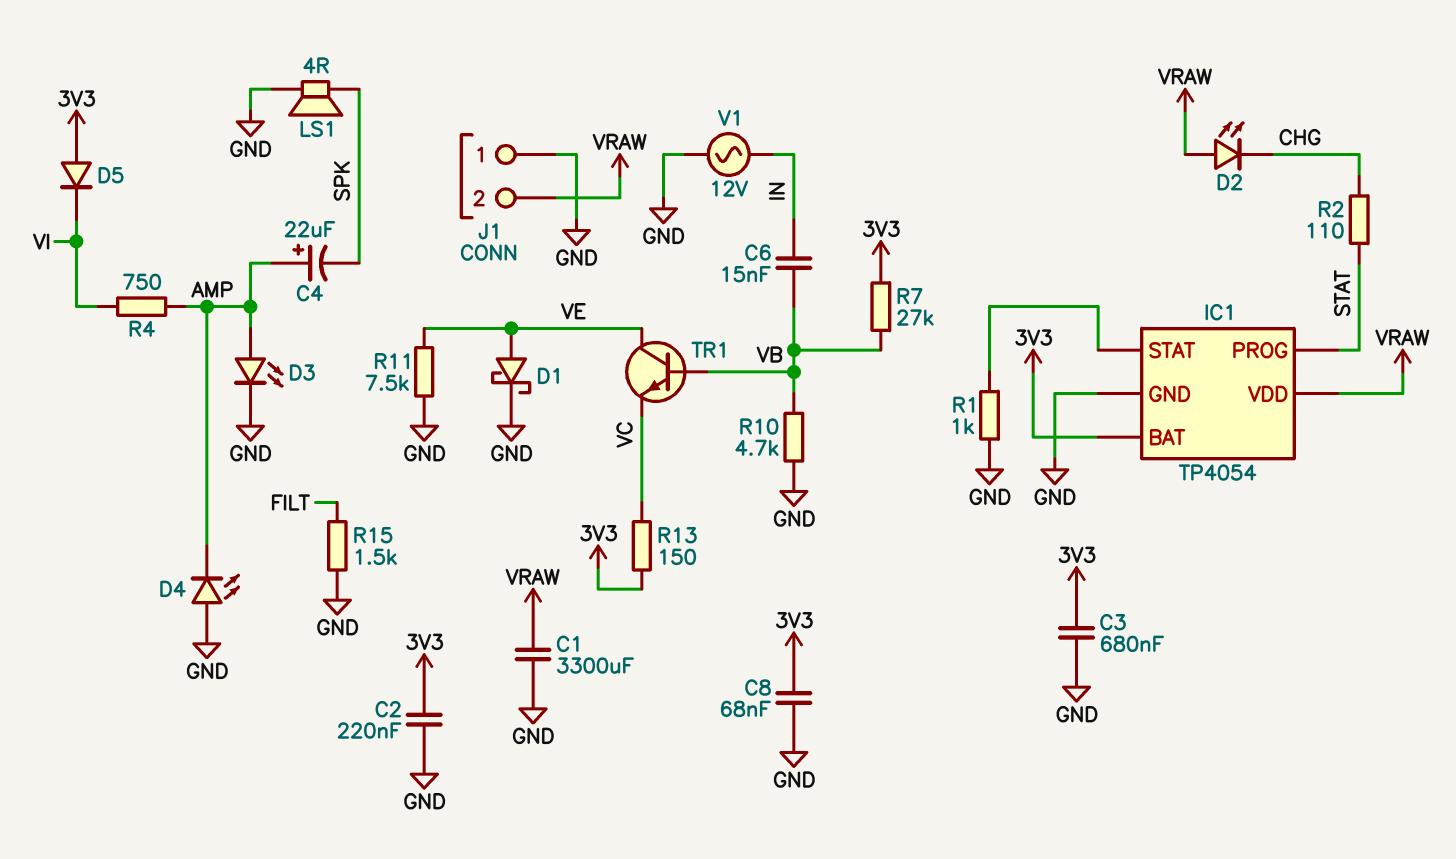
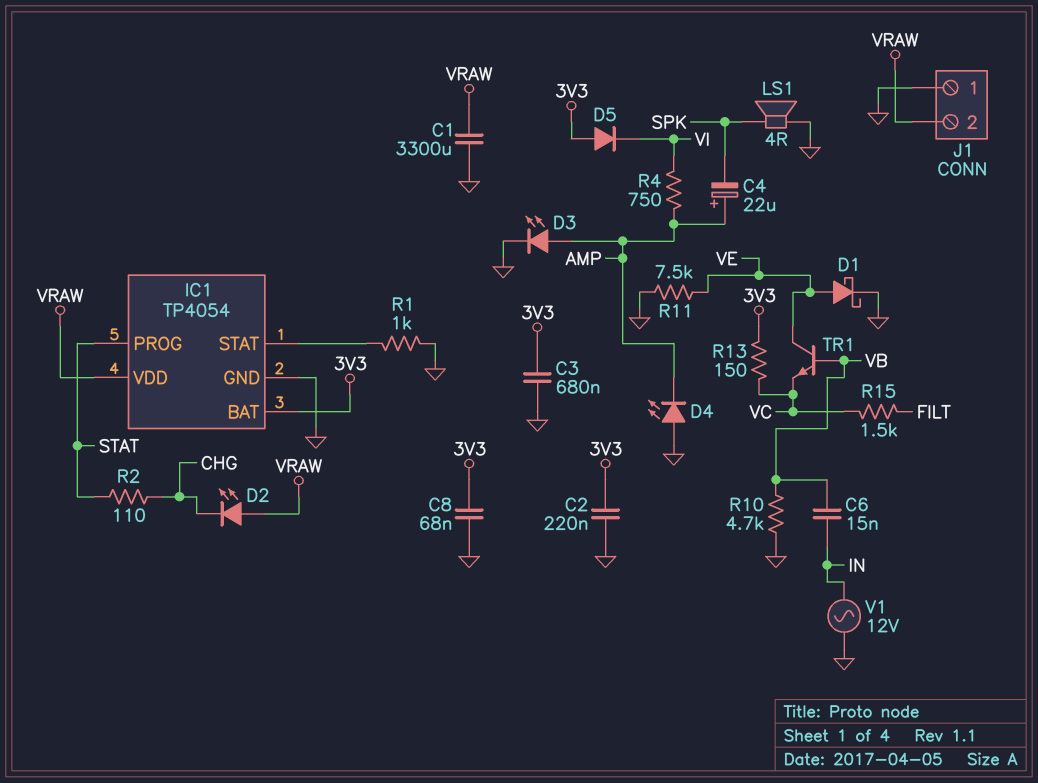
R7: 27k (3V3, VB) -> none
R15: 1.5k (FILT, GND) -> 1.5k (FILT, VC)

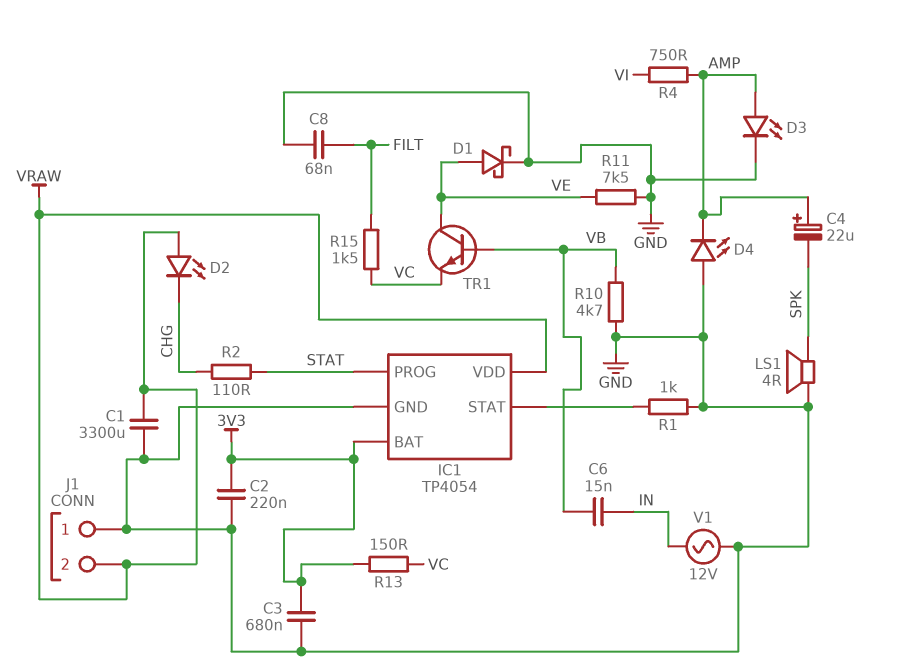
C8: 68nF (3V3, GND) -> 68nF (FILT, GND)
D5: diode (A 3V3, K VI) -> none

